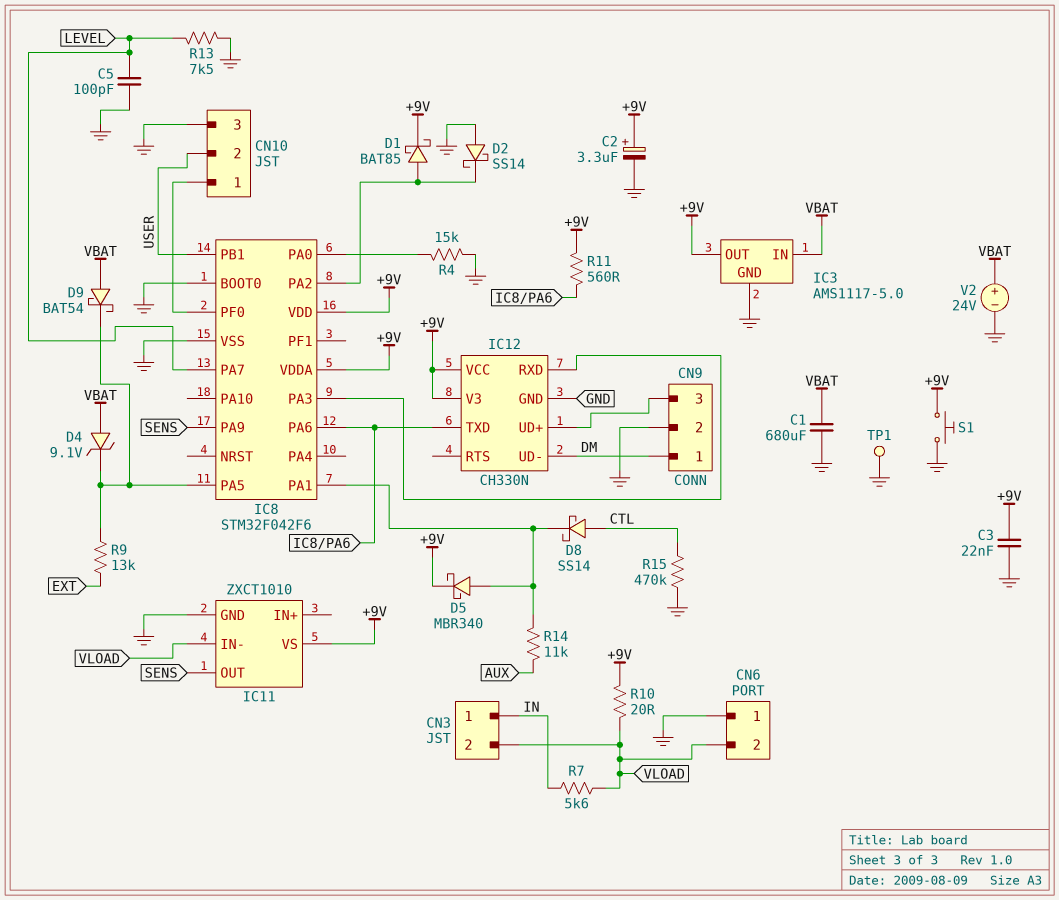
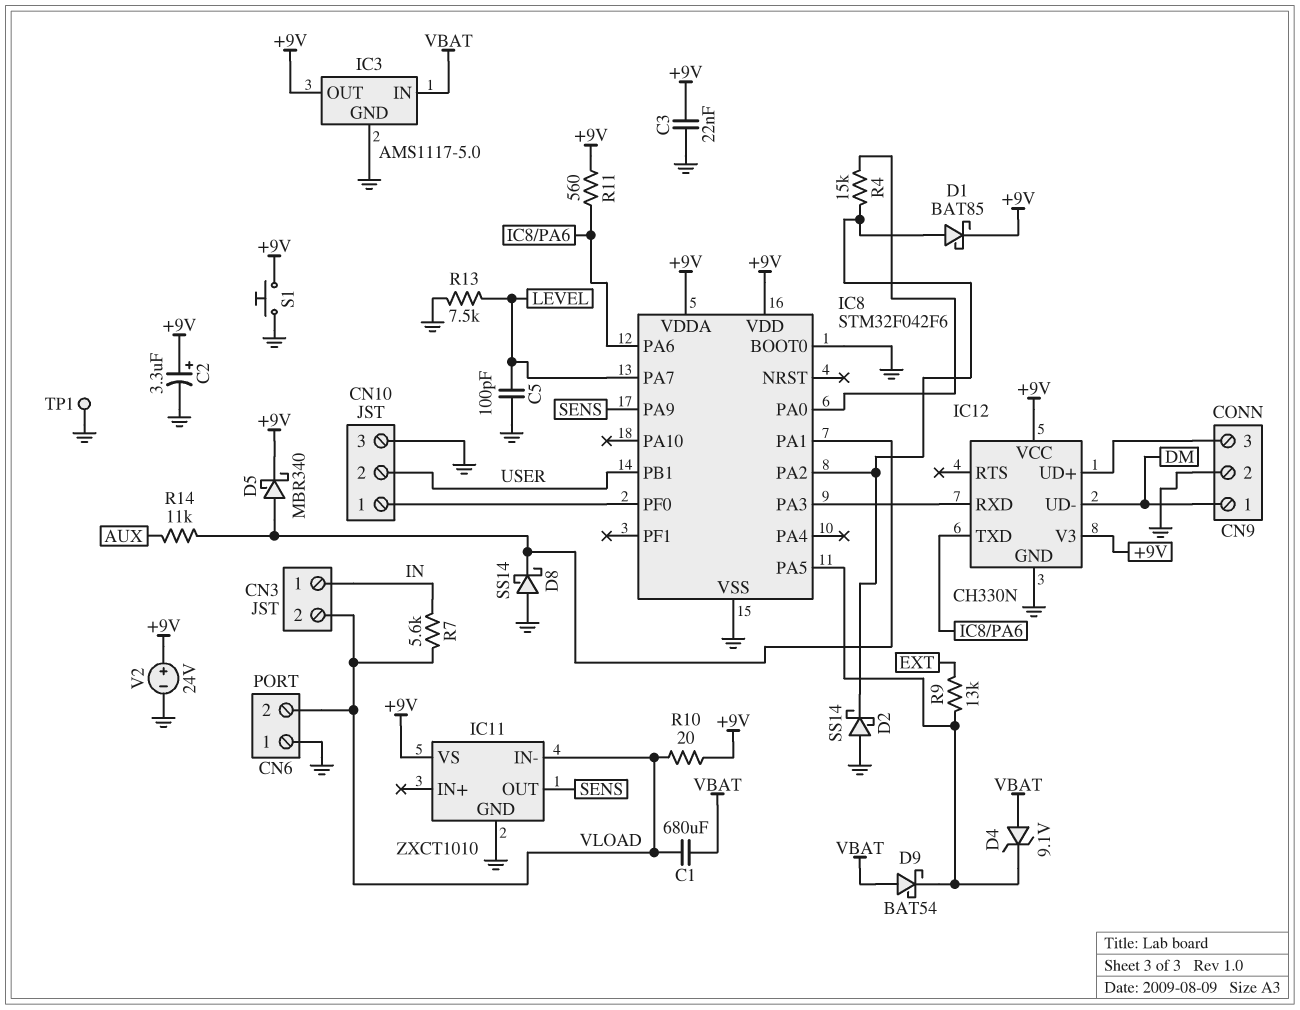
C1: 680uF (GND, VBAT) -> 680uF (VBAT, VLOAD)
D8: schottky SS14 (A CTL, K IC8/PA1) -> schottky SS14 (A GND, K IC8/PA1)
R4: 15k (GND, IC8/PA0) -> 15k (IC8/PA0, IC8/PA2)
R15: 470k (CTL, GND) -> none
V2: 24V (plus VBAT, minus GND) -> 24V (plus +9V, minus GND)

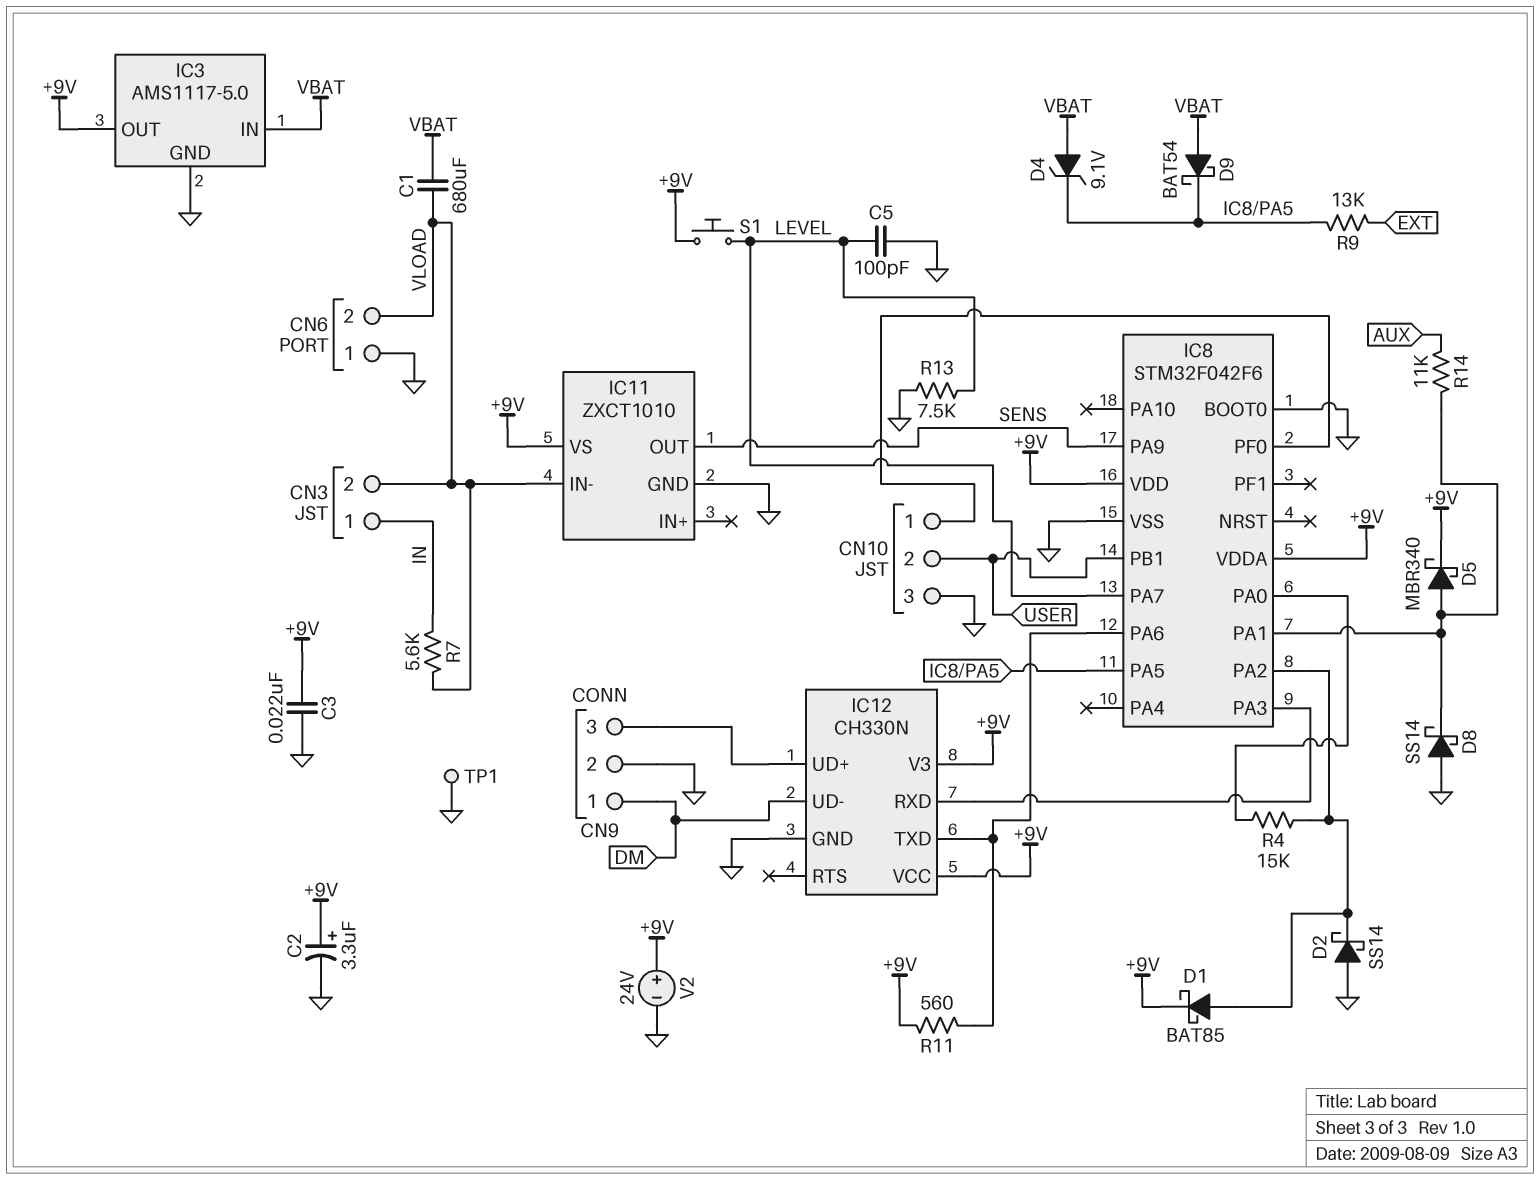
R10: 20 (+9V, VLOAD) -> none
S1: button (+9V, GND) -> button (+9V, LEVEL)

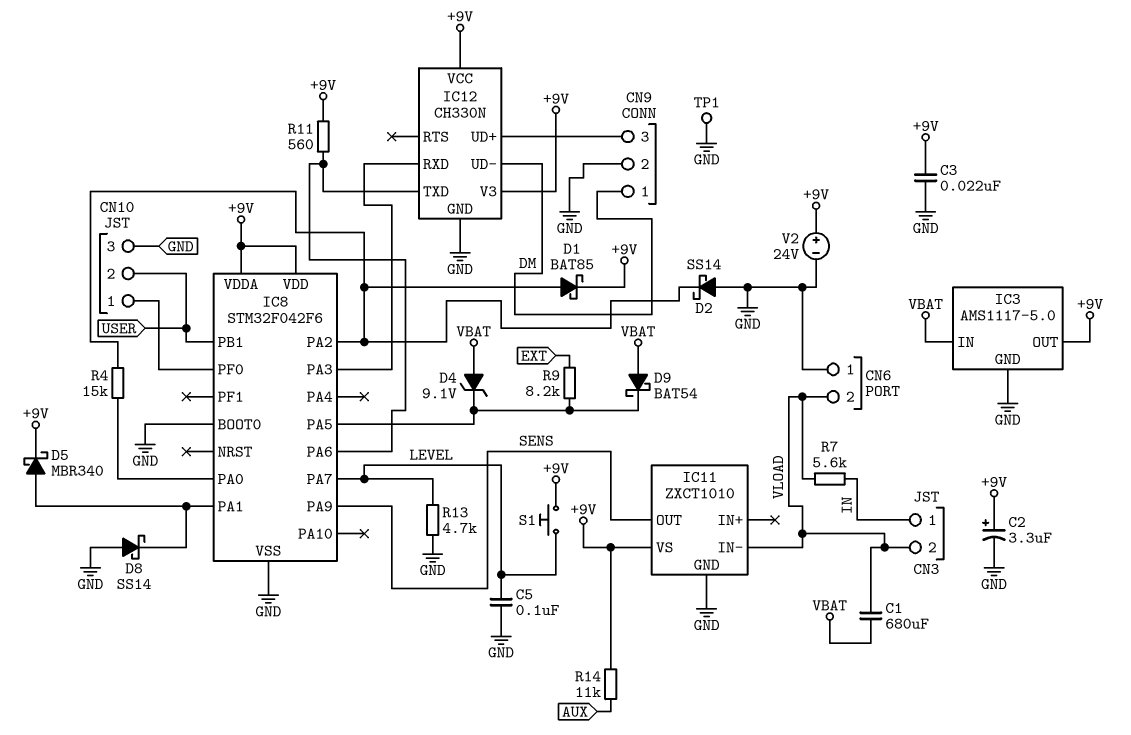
C5: 100pF (GND, LEVEL) -> 100nF (GND, LEVEL)
R9: 13k (EXT, IC8/PA5) -> 8.2k (EXT, IC8/PA5)
R13: 7.5k (GND, LEVEL) -> 4.7k (GND, LEVEL)
R14: 11k (AUX, IC8/PA1) -> 11k (+9V, AUX)

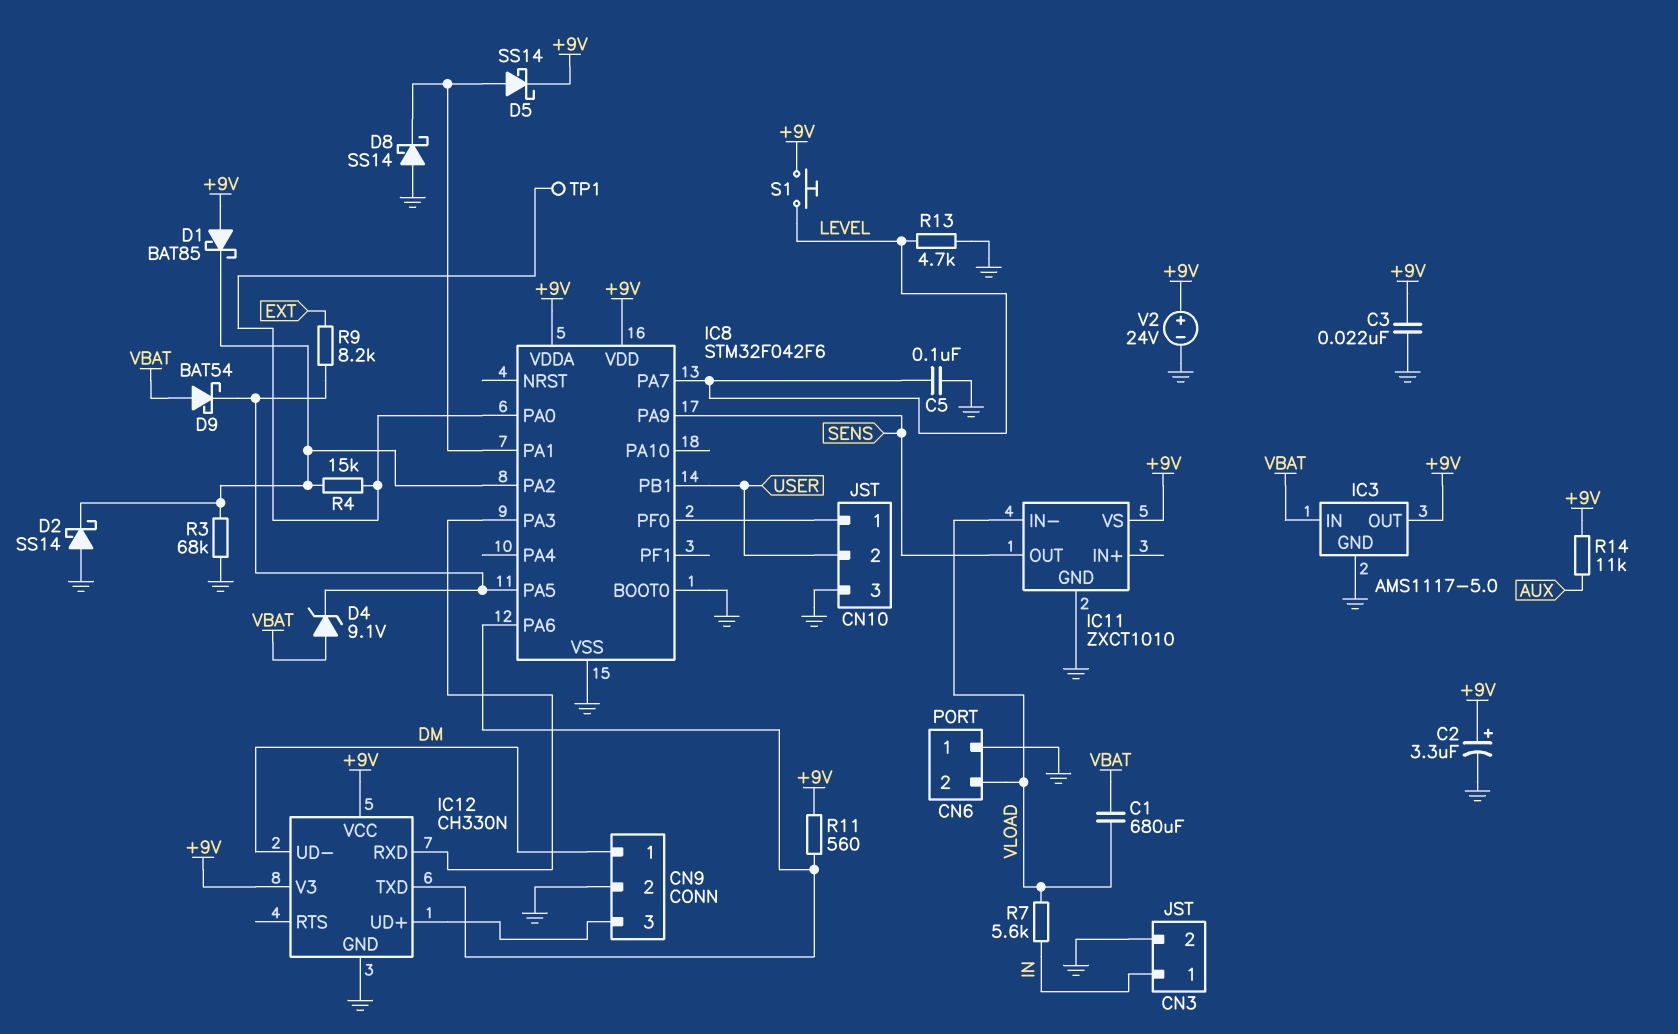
CN3 pin 2: VLOAD -> GND
D1: schottky BAT85 (A IC8/PA2, K +9V) -> schottky BAT85 (A +9V, K IC8/PA2)
D5: schottky MBR340 (A IC8/PA1, K +9V) -> schottky SS14 (A IC8/PA1, K +9V)
R3: none -> 68k (GND, IC8/PA2)
TP1: test point (GND) -> test point (IC8/PA0)

